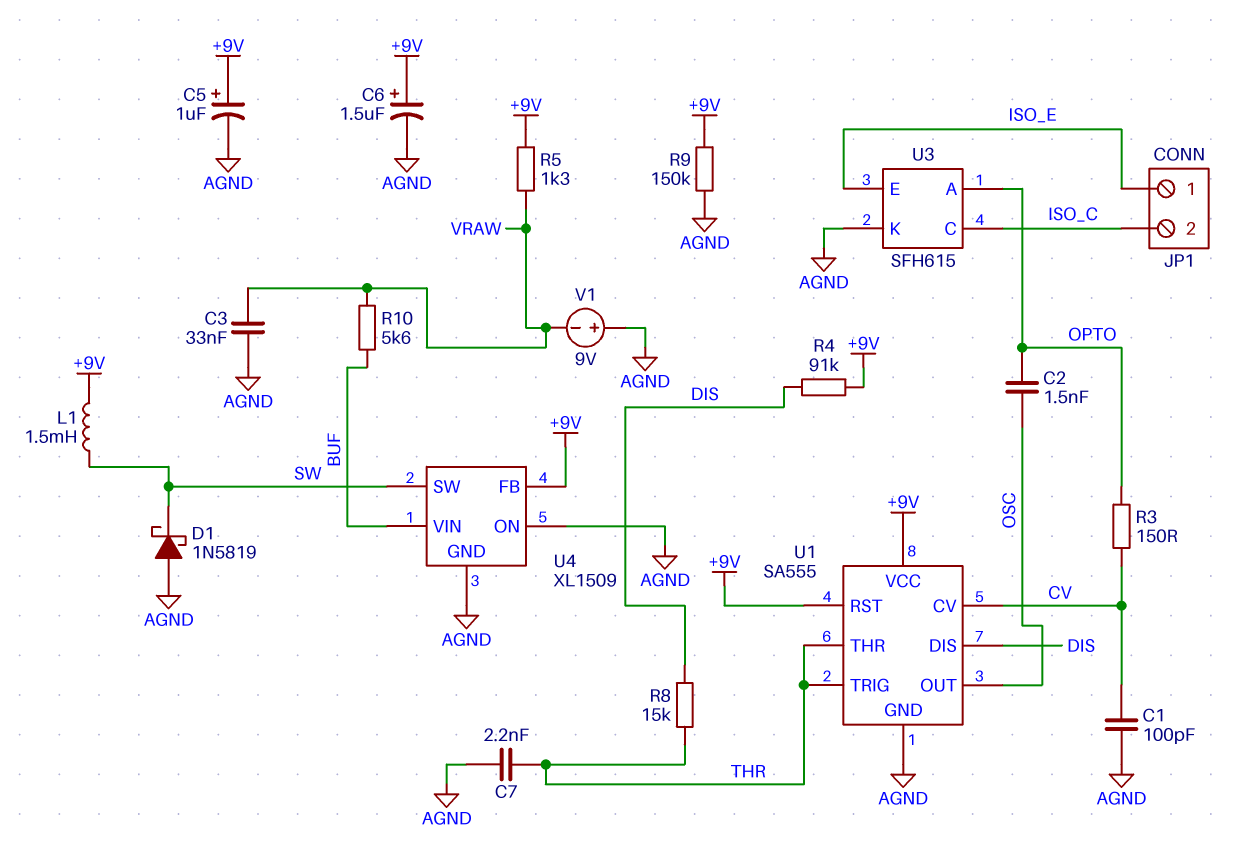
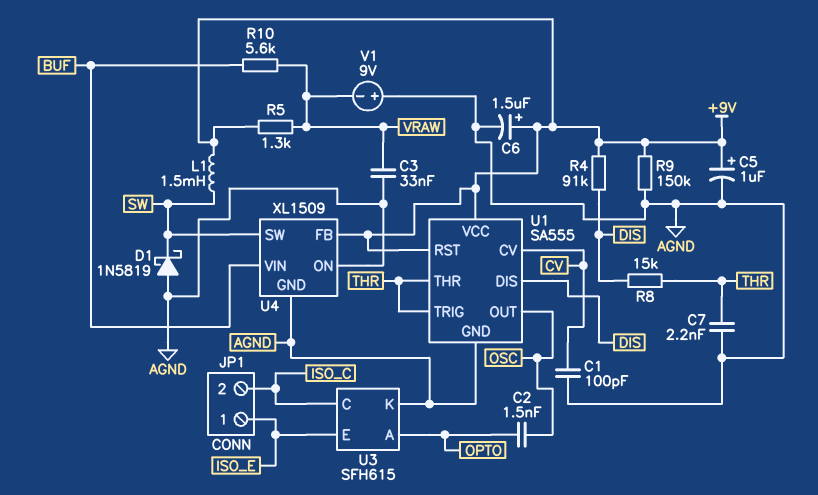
R3: 150 (CV, OPTO) -> none

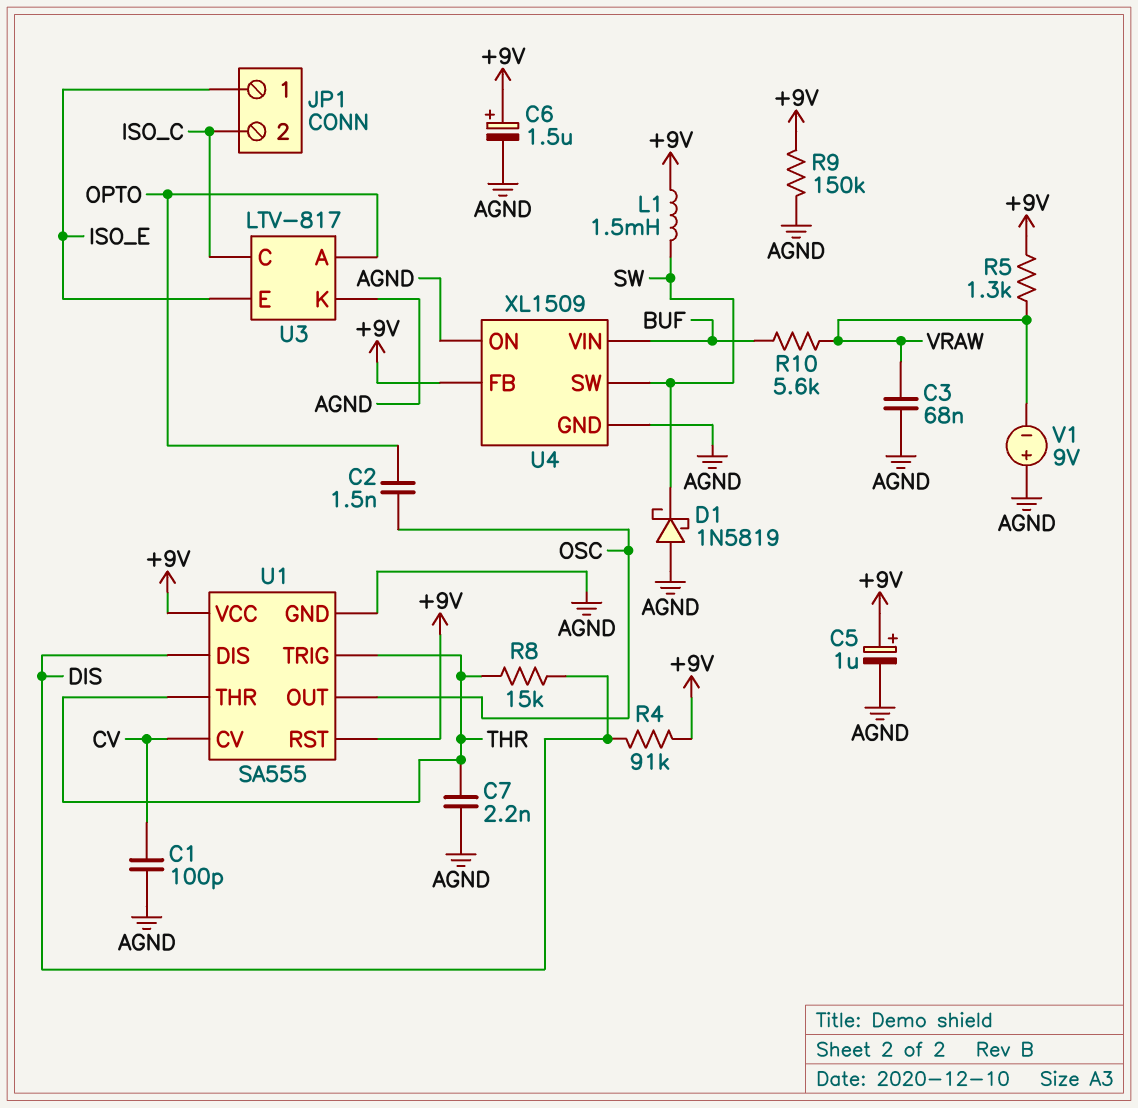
C3: 33nF (AGND, VRAW) -> 68nF (AGND, VRAW)
U3: SFH615 -> LTV-817

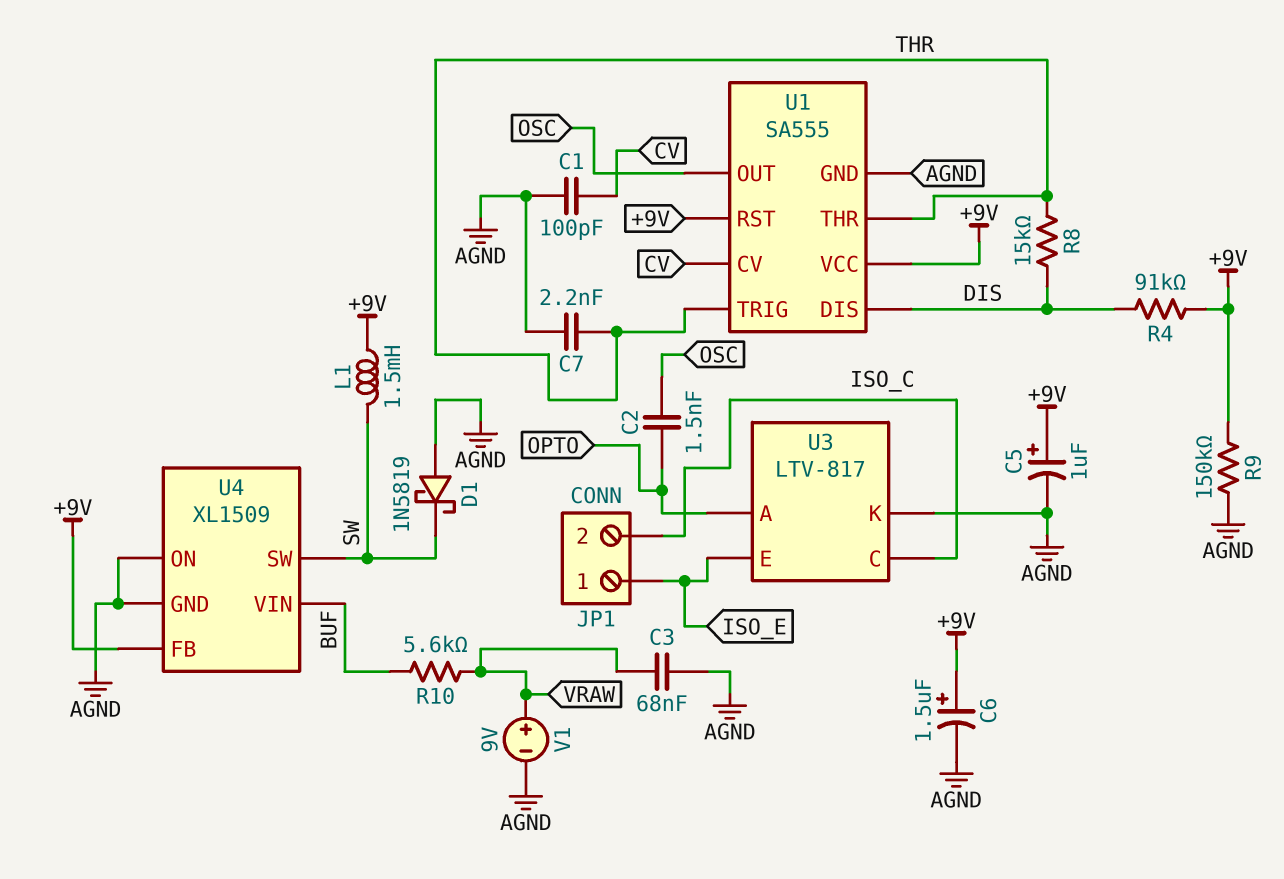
R5: 1.3k (+9V, VRAW) -> none
V1: 9V (plus AGND, minus VRAW) -> 9V (plus VRAW, minus AGND)

